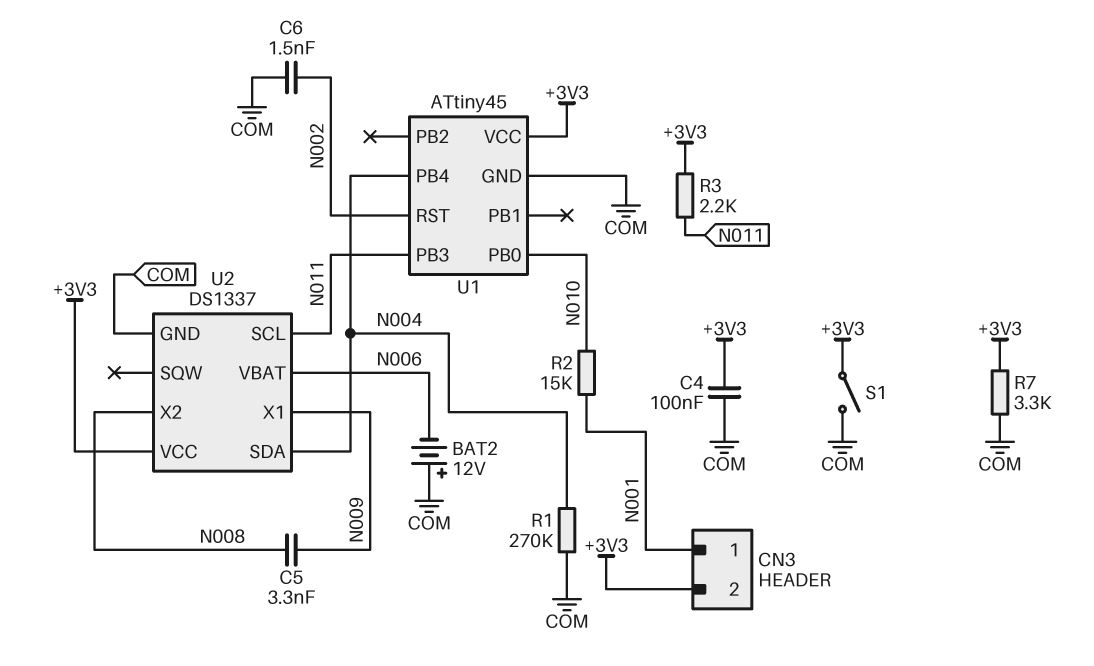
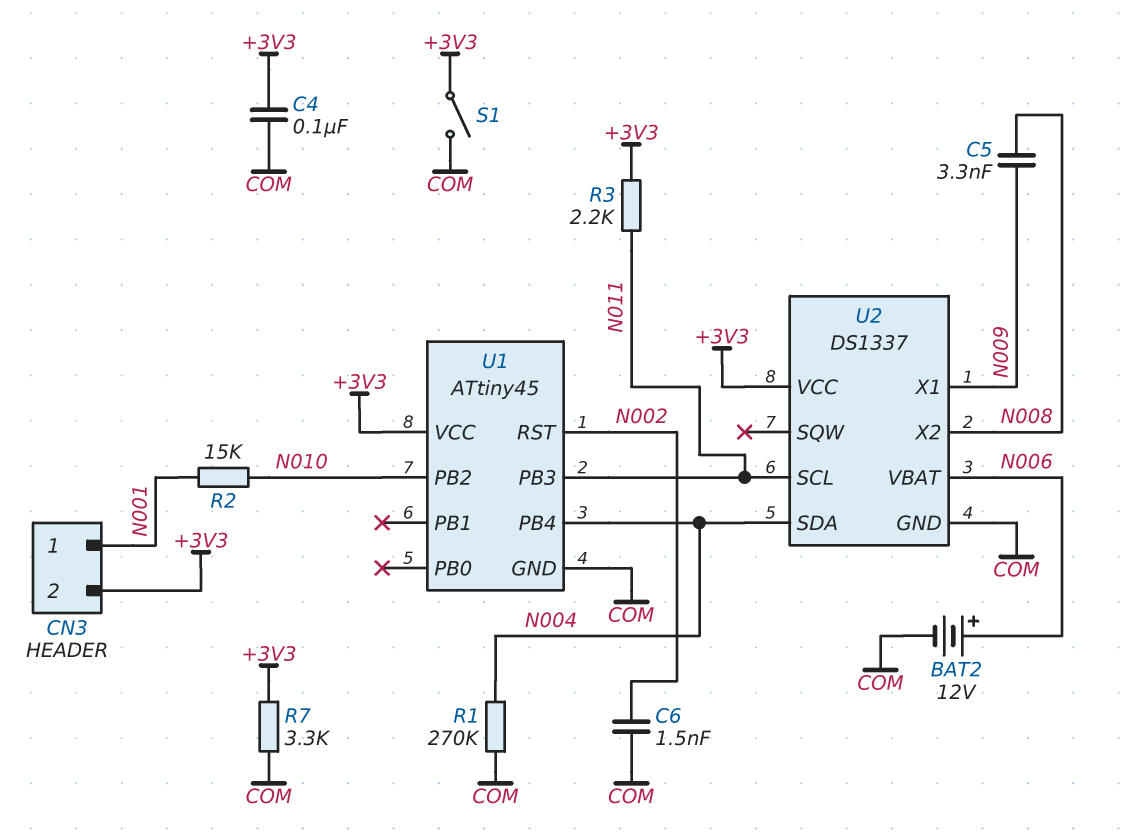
BAT2: 12V (plus COM, minus N006) -> 12V (plus N006, minus COM)
U1 pin PB0: N010 -> none
U1 pin PB2: none -> N010

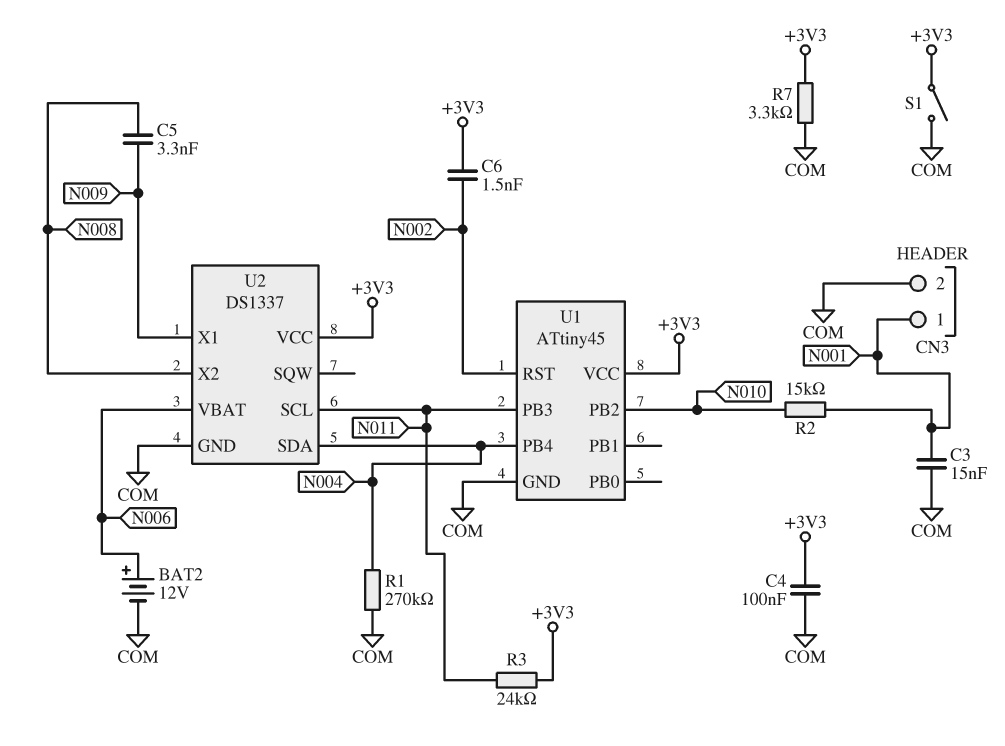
C3: none -> 15nF (COM, N001)
C6: 1.5nF (COM, N002) -> 1.5nF (+3V3, N002)
CN3 pin 2: +3V3 -> COM
R3: 2.2k (+3V3, N011) -> 24k (+3V3, N011)

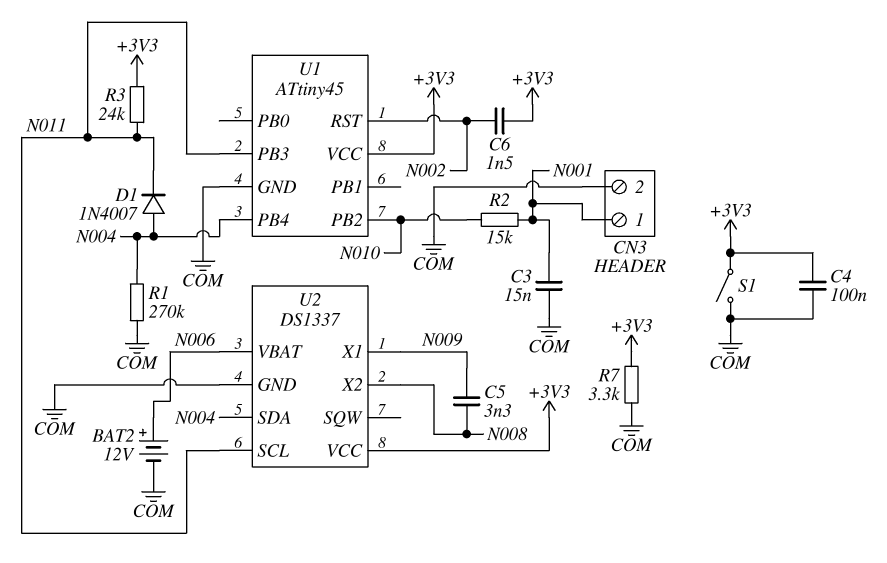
D1: none -> diode 1N4007 (A N004, K N011)

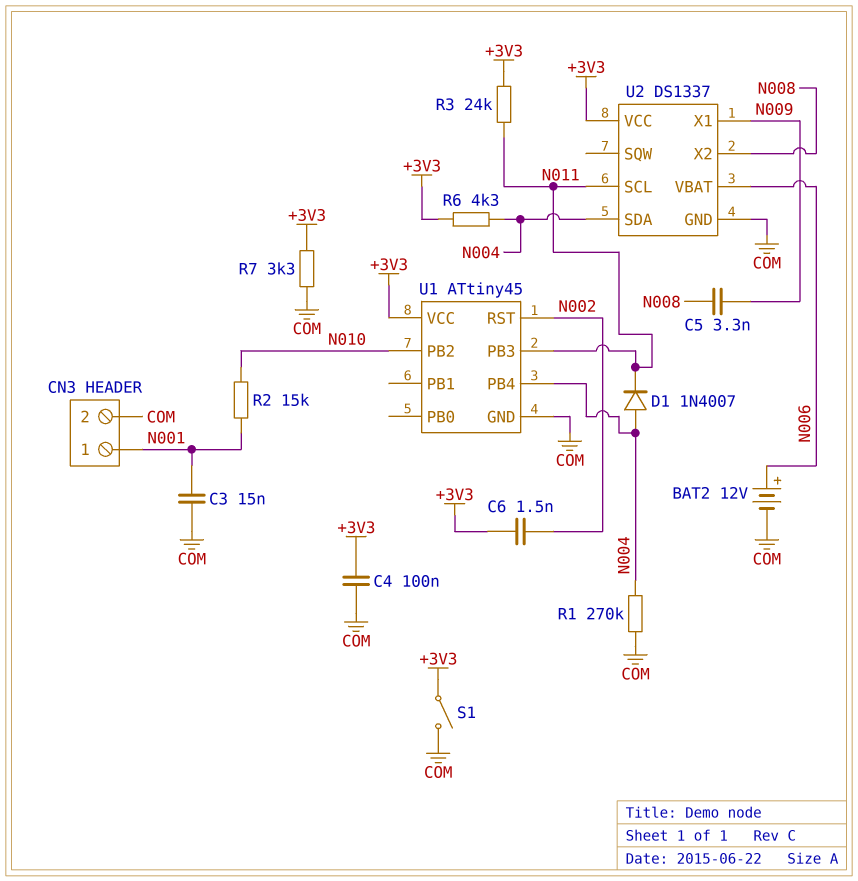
R6: none -> 4.3k (+3V3, N004)

